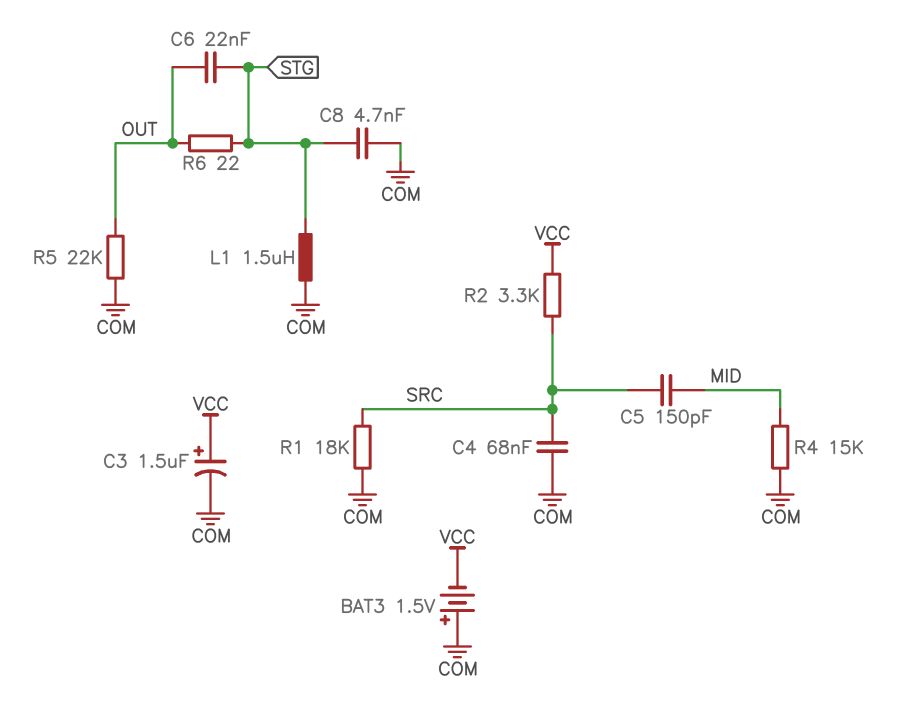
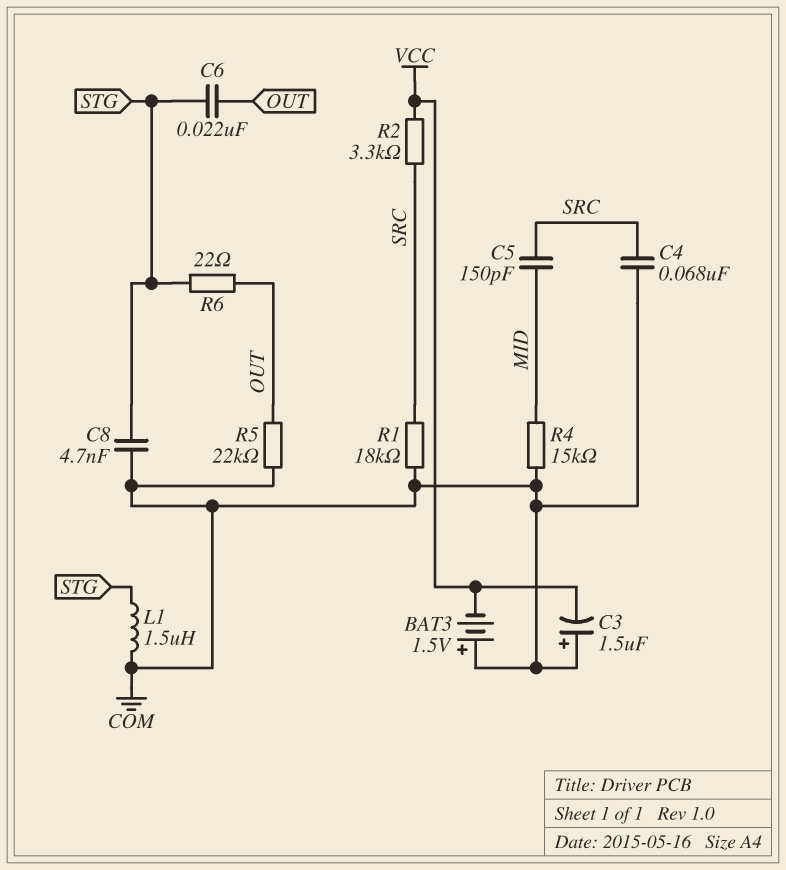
C3: 1.5uF (plus VCC, minus COM) -> 1.5uF (plus COM, minus VCC)

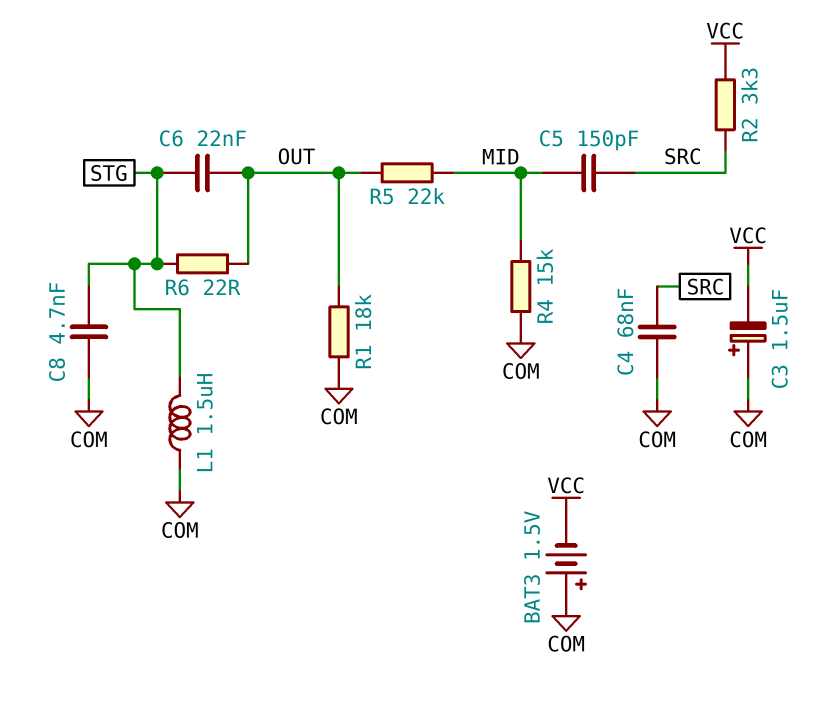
R1: 18k (COM, SRC) -> 18k (COM, OUT)
R5: 22k (COM, OUT) -> 22k (MID, OUT)

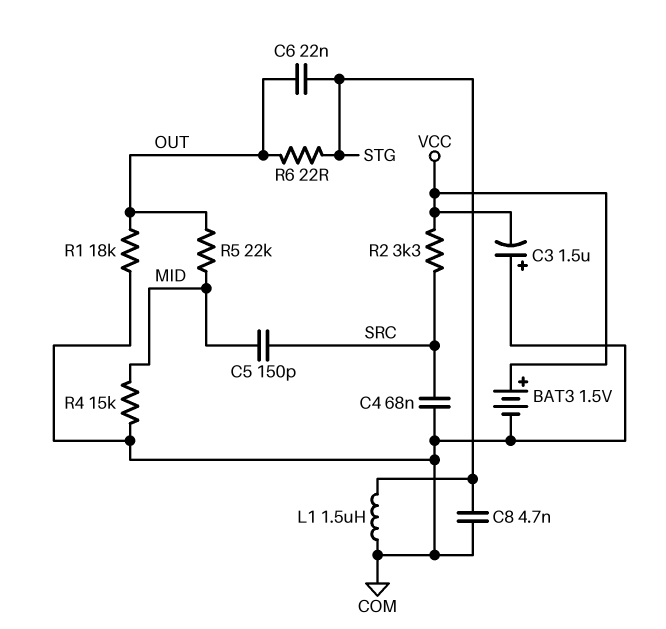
BAT3: 1.5V (plus COM, minus VCC) -> 1.5V (plus VCC, minus COM)

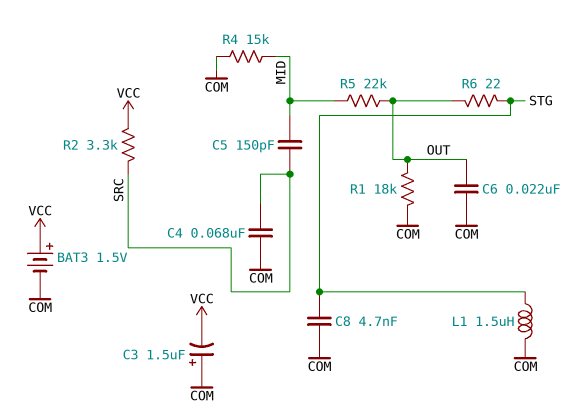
C6: 22nF (OUT, STG) -> 22nF (COM, OUT)

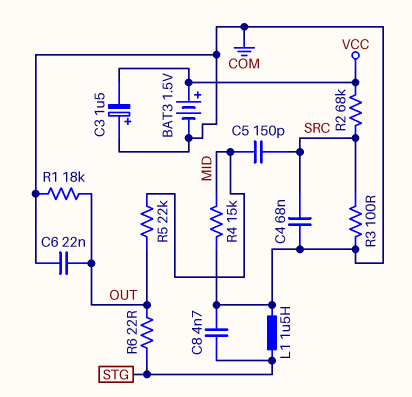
R2: 3.3k (SRC, VCC) -> 68k (SRC, VCC)
R3: none -> 100 (COM, SRC)

